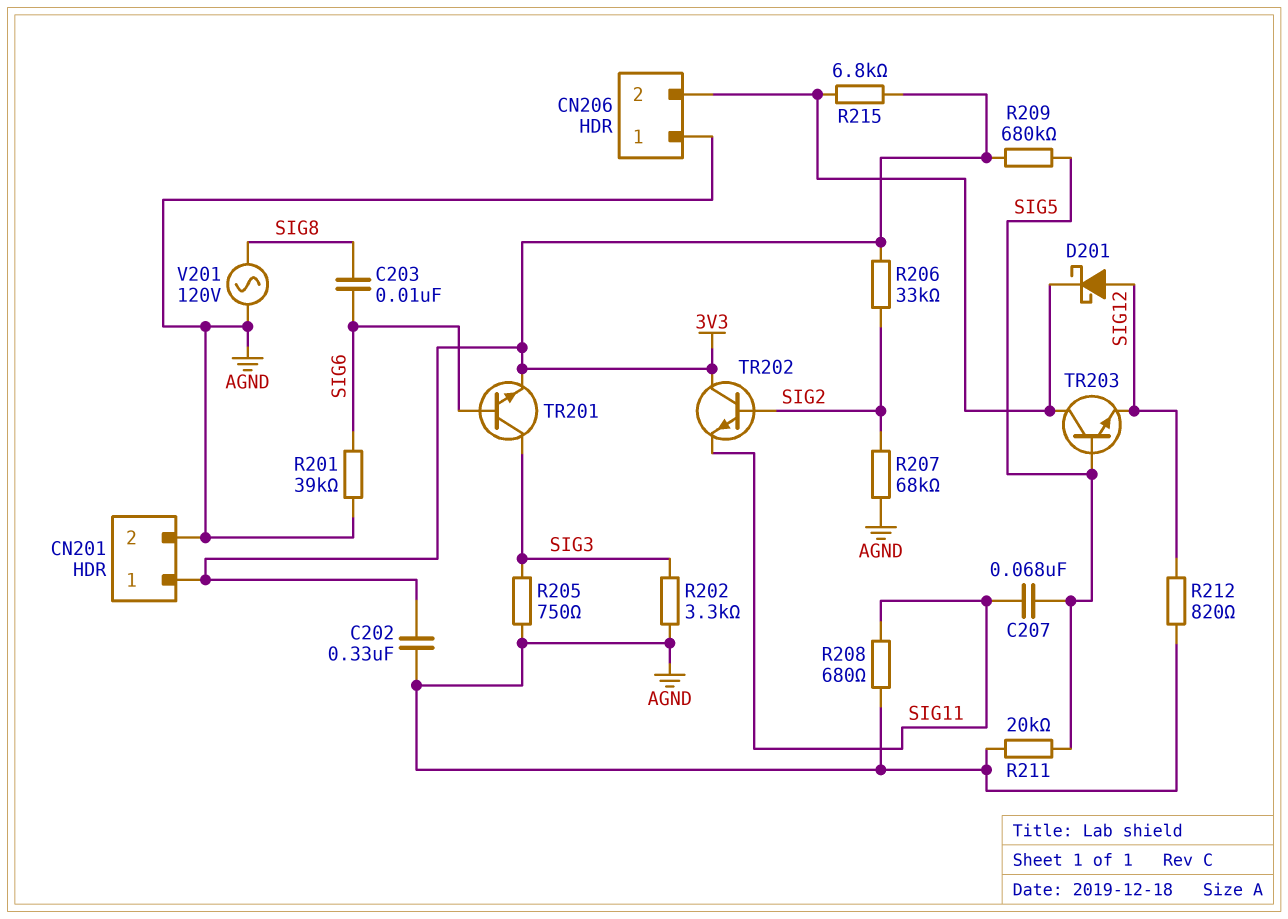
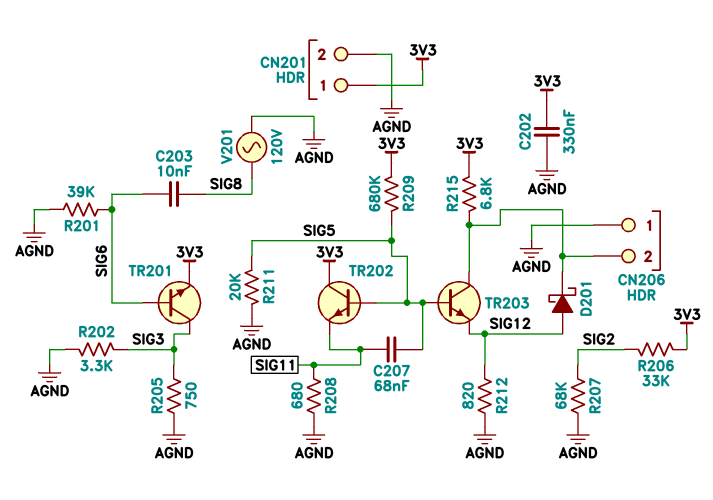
TR202: NPN (B SIG2, C 3V3, E SIG11) -> NPN (B SIG5, C 3V3, E SIG11)

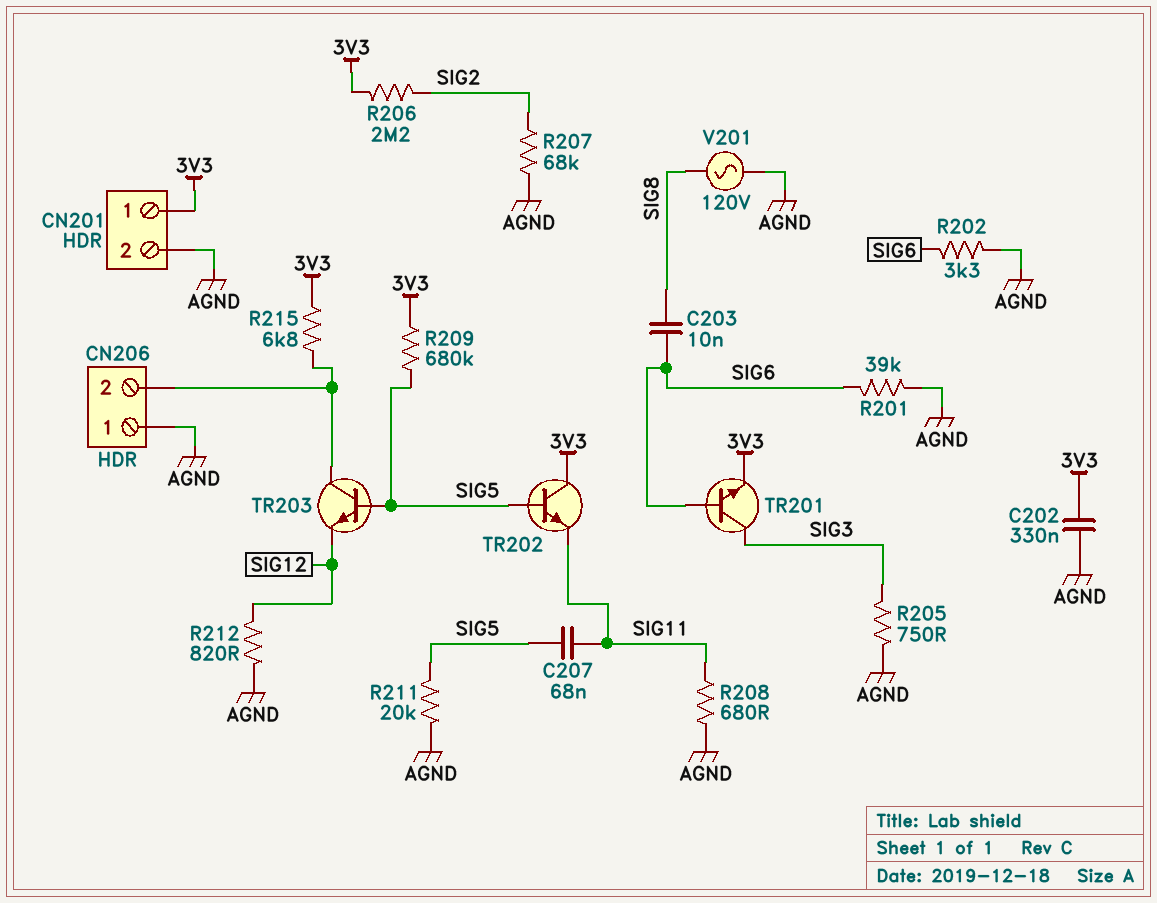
D201: schottky (A SIG12, K CN206/2) -> none
R202: 3.3k (AGND, SIG3) -> 3.3k (AGND, SIG6)
R206: 33k (3V3, SIG2) -> 2.2M (3V3, SIG2)

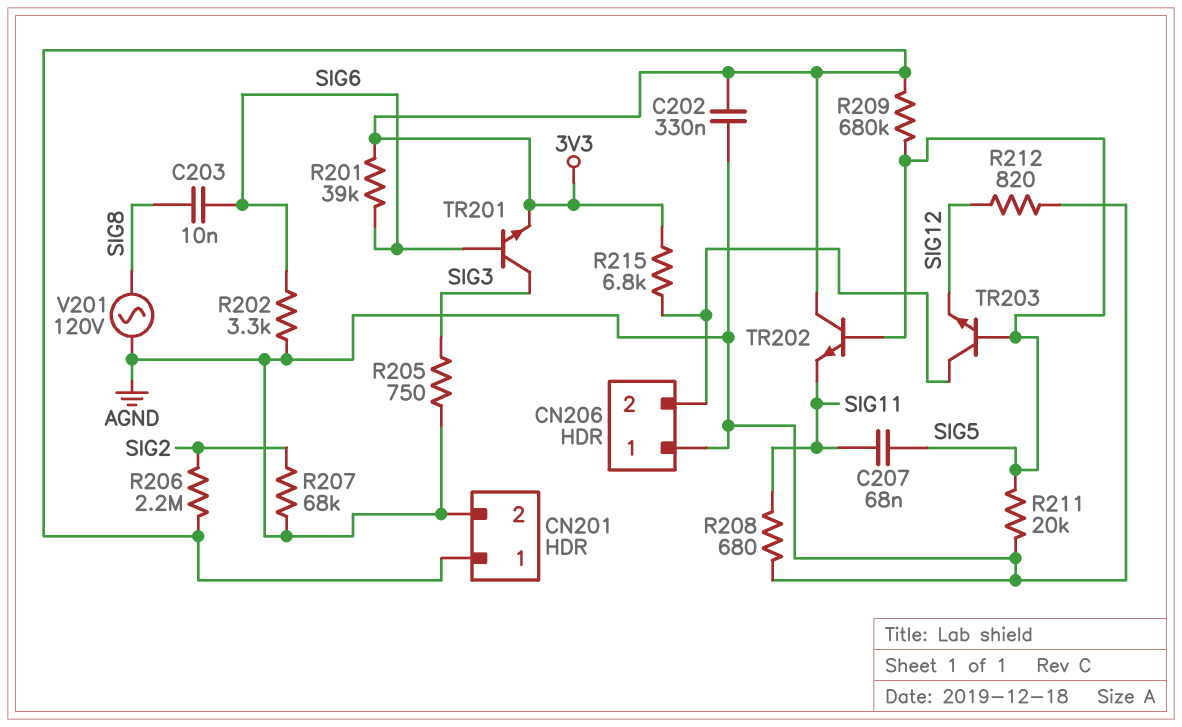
R201: 39k (AGND, SIG6) -> 39k (3V3, SIG6)

